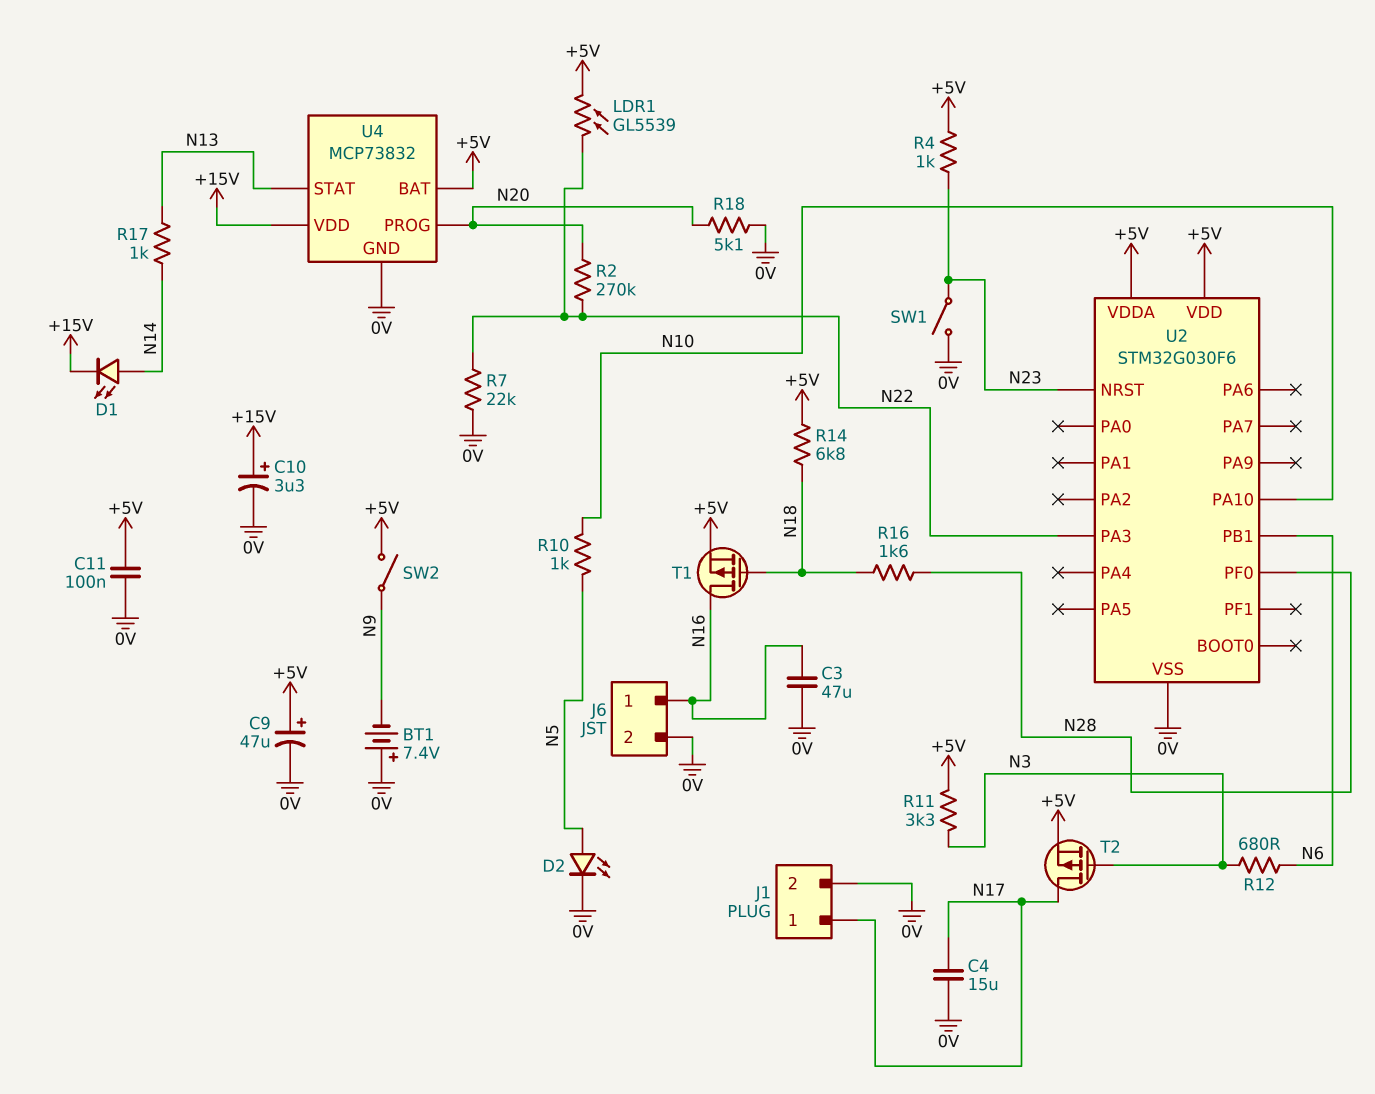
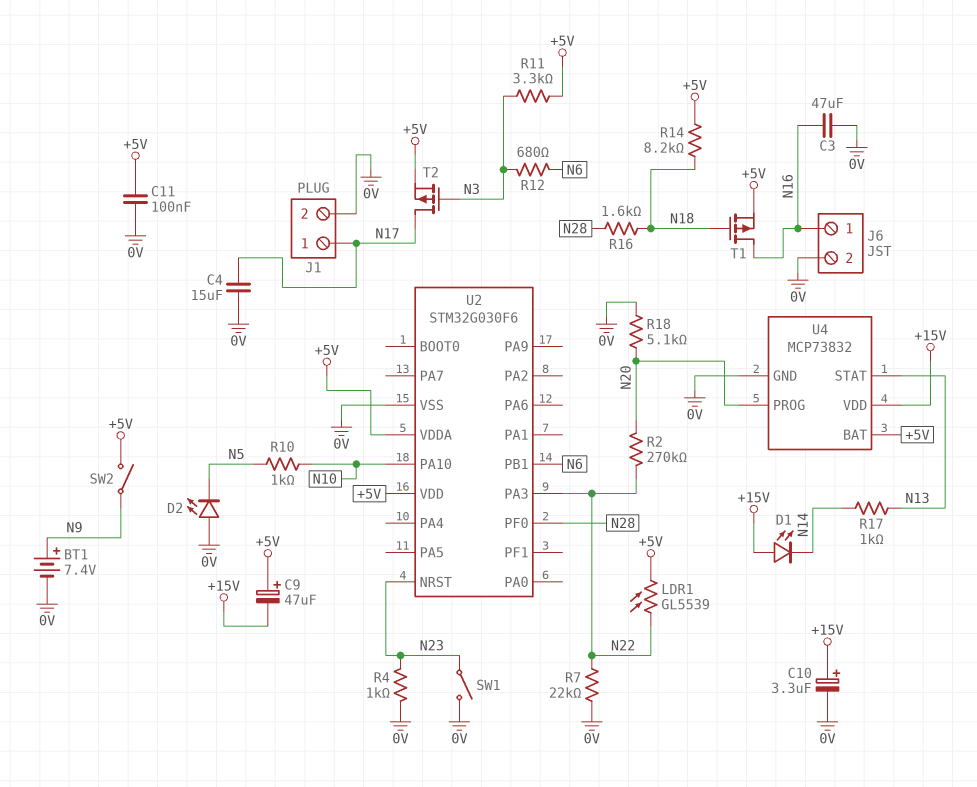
BT1: 7.4V (plus 0V, minus N9) -> 7.4V (plus N9, minus 0V)
C9: 47uF (plus +5V, minus 0V) -> 47uF (plus +5V, minus +15V)
D1: LED (A N14, K +15V) -> LED (A +15V, K N14)
D2: LED (A N5, K 0V) -> LED (A 0V, K N5)
R4: 1k (+5V, N23) -> 1k (0V, N23)
R14: 6.8k (+5V, N18) -> 8.2k (+5V, N18)

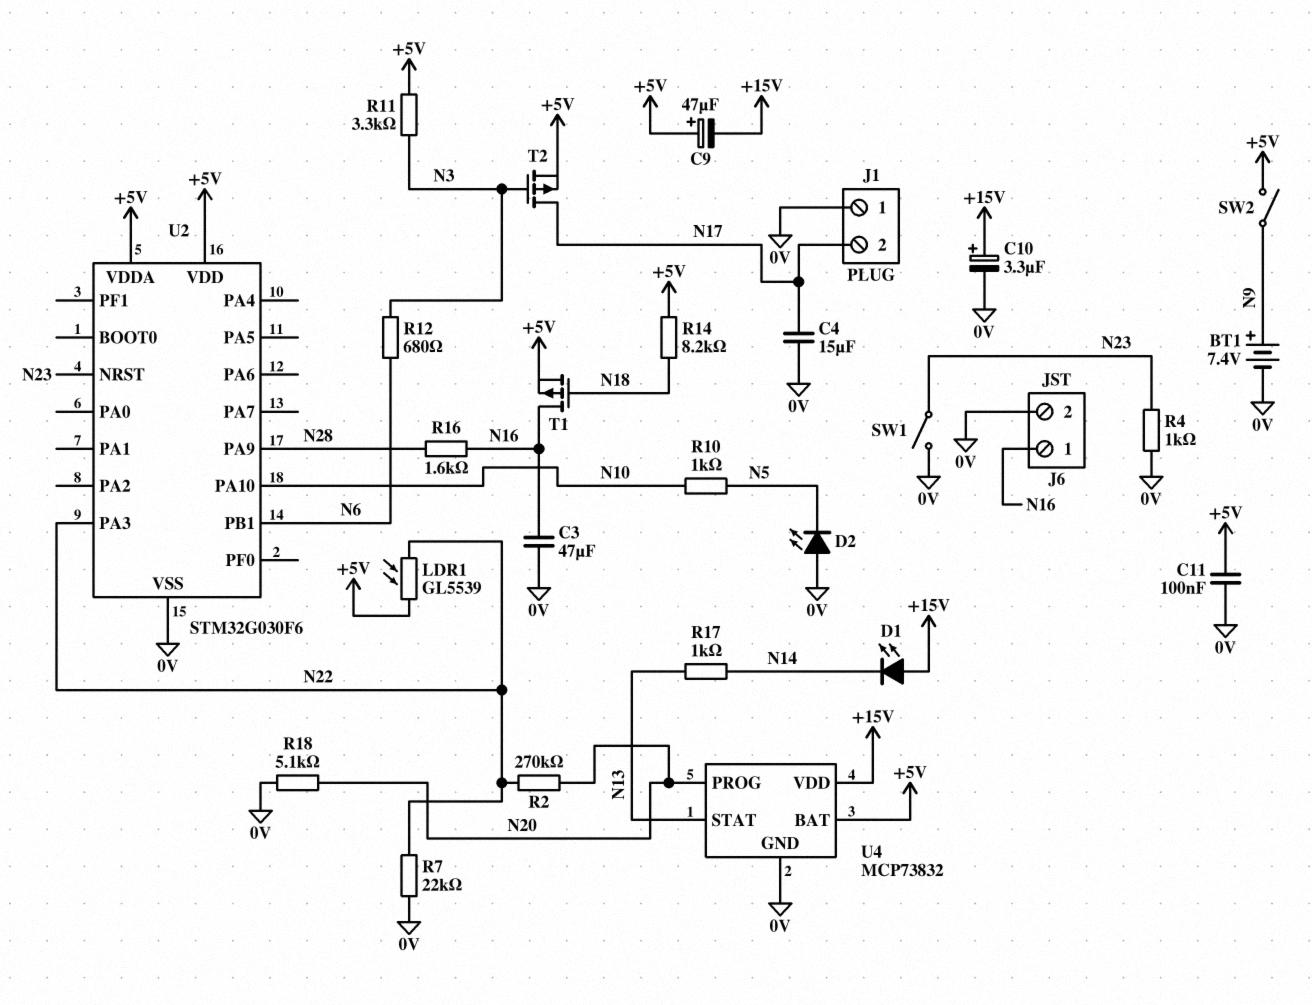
J1 pin 1: N17 -> 0V
J1 pin 2: 0V -> N17
R16: 1.6k (N18, N28) -> 1.6k (N16, N28)
U2 pin PA9: none -> N28
U2 pin PF0: N28 -> none

